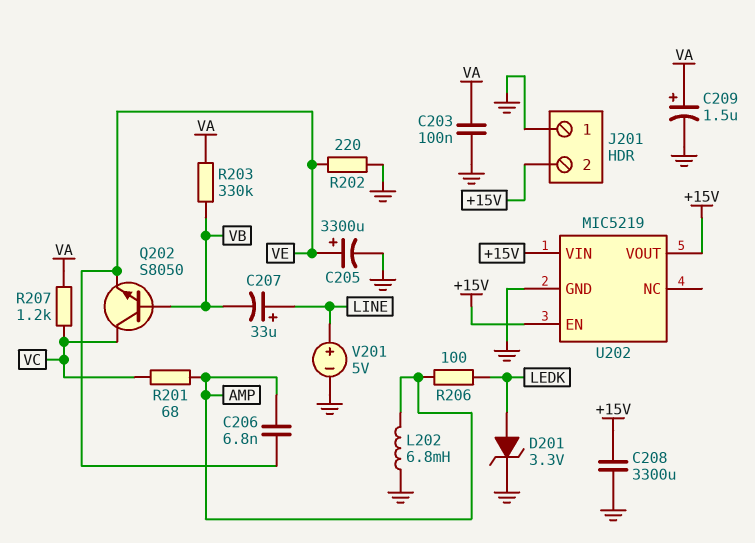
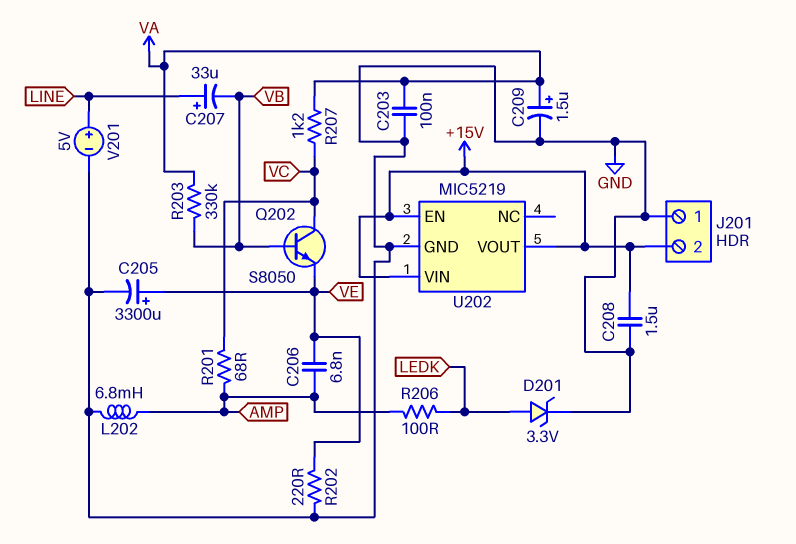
C208: 3300uF (+15V, GND) -> 1.5uF (+15V, GND)

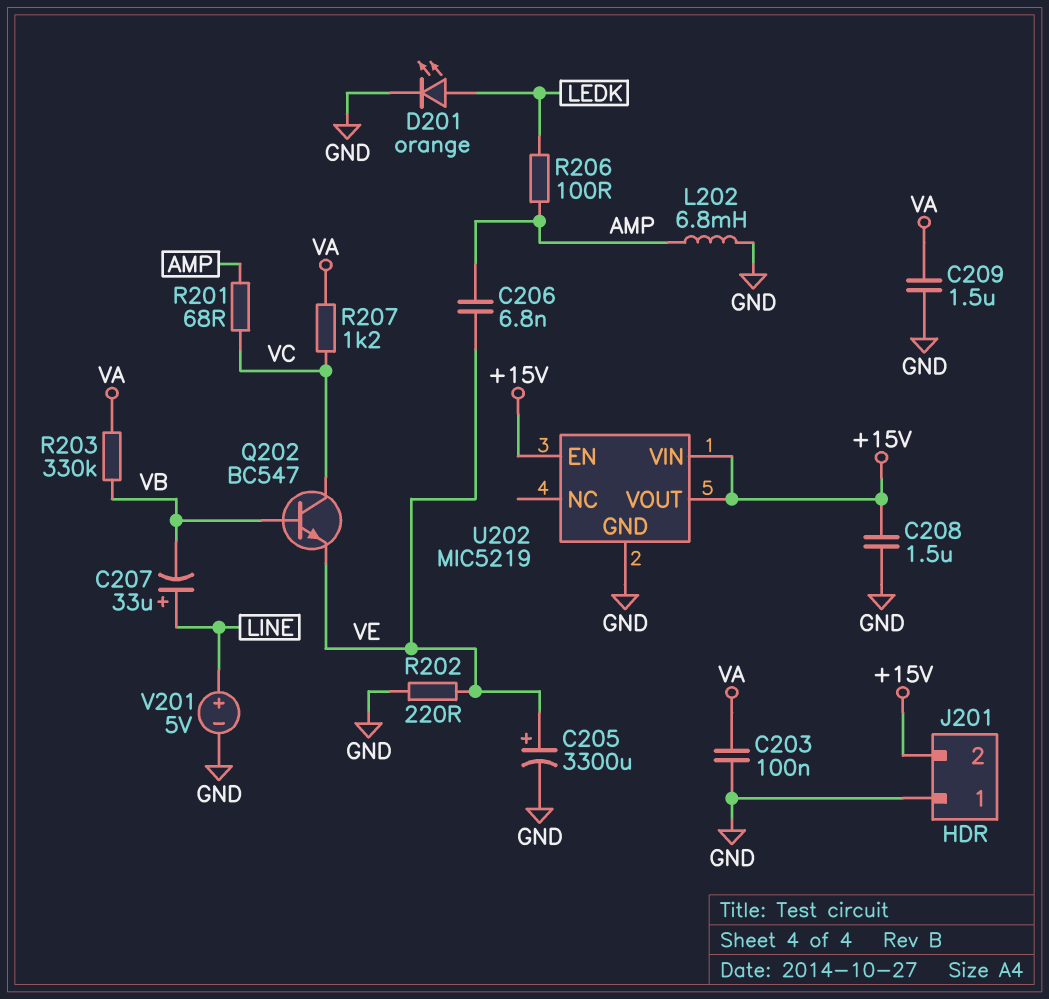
C209: 1.5uF (plus VA, minus GND) -> 1.5uF (GND, VA)
D201: zener 3.3V (A LEDK, K GND) -> LED orange (A LEDK, K GND)
Q202: NPN S8050 (B VB, C VC, E VE) -> NPN BC547 (B VB, C VC, E VE)

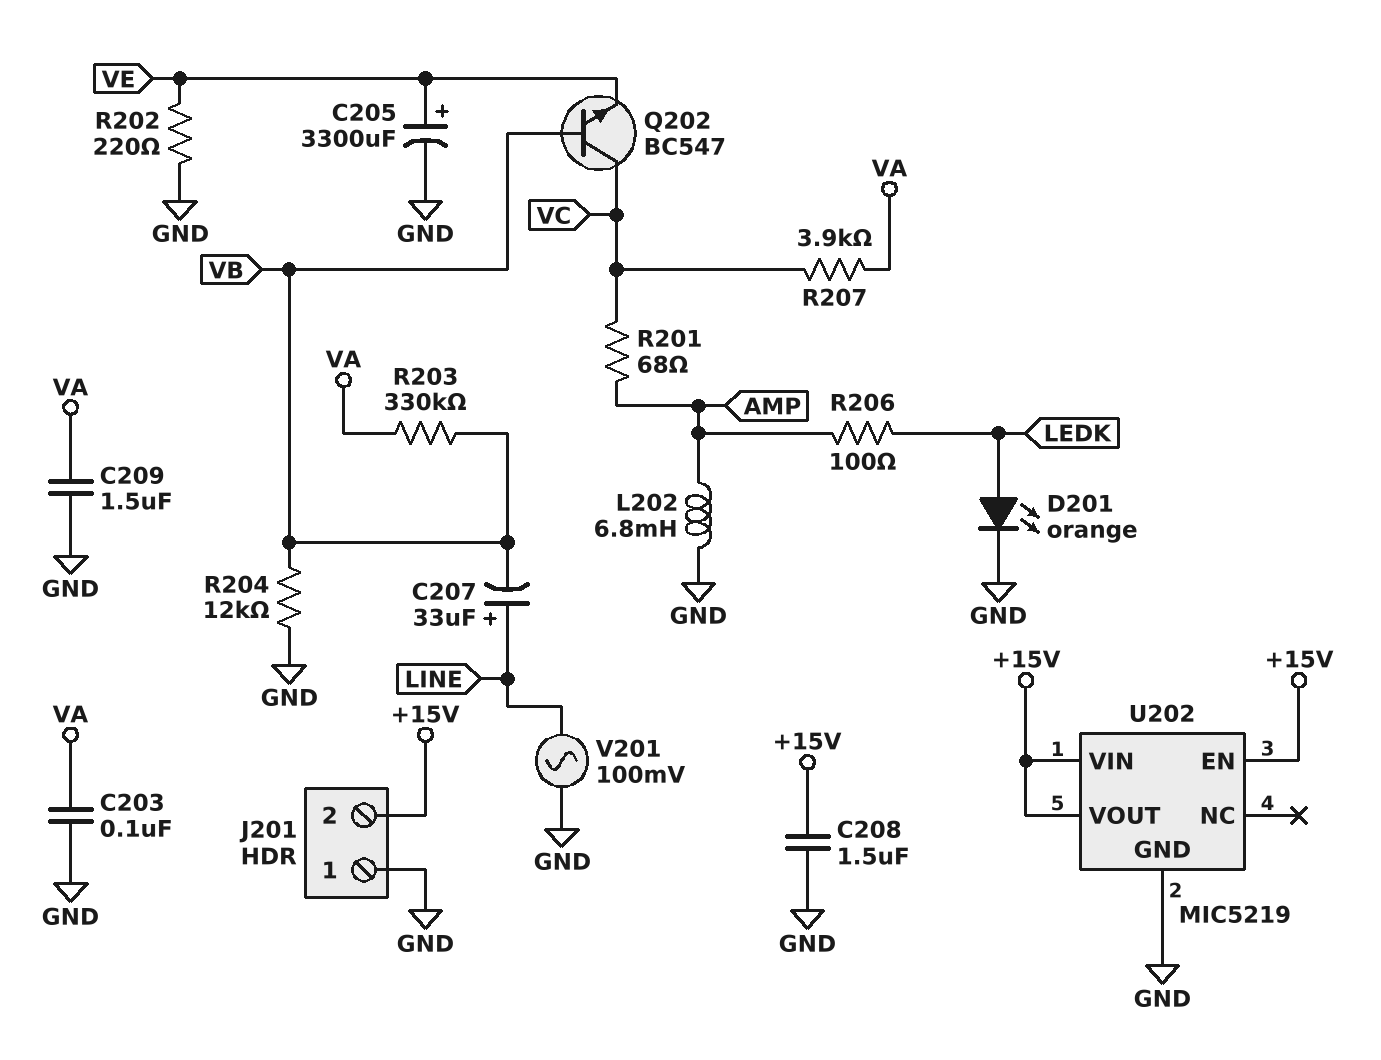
C206: 6.8nF (AMP, VE) -> none
R204: none -> 12k (GND, VB)
R207: 1.2k (VA, VC) -> 3.9k (VA, VC)
V201: 5V (plus LINE, minus GND) -> AC 100mV (GND, LINE)

